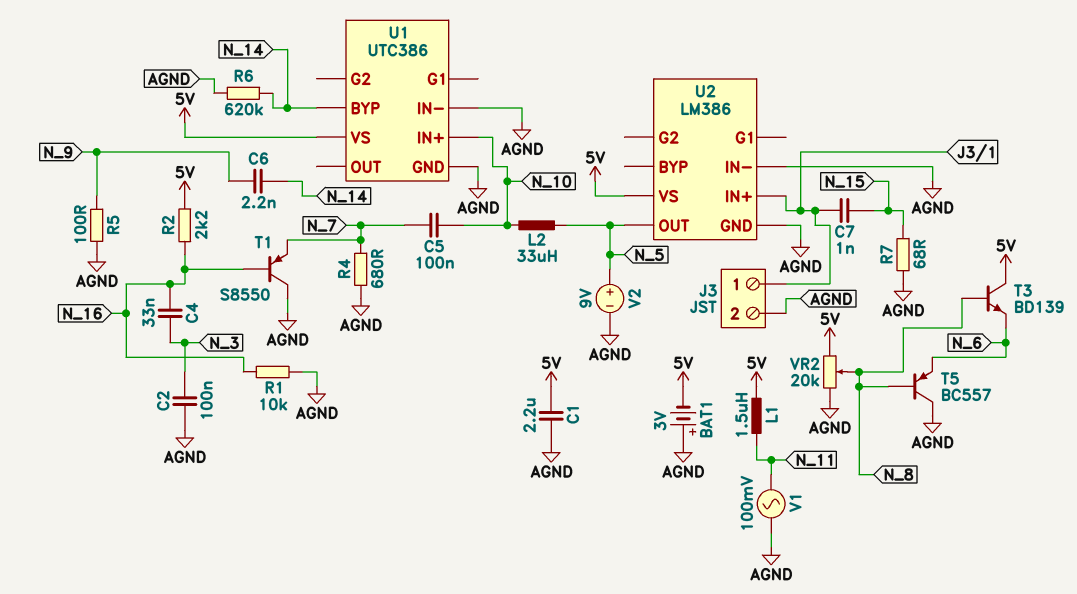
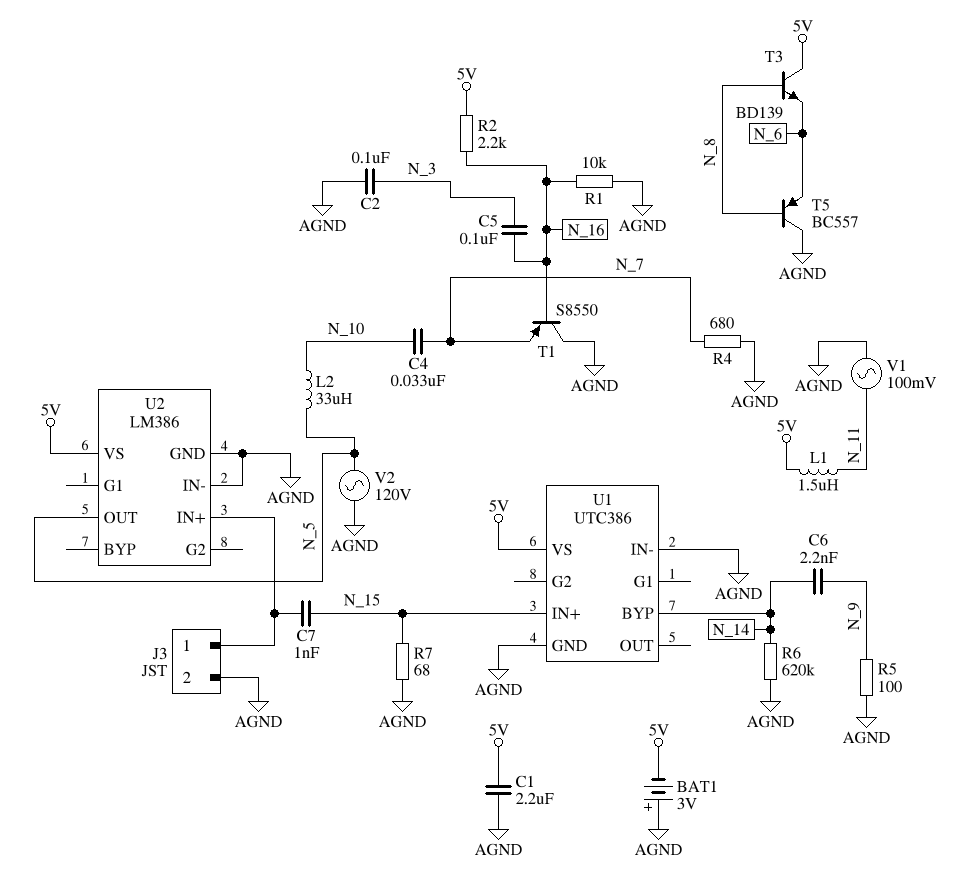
C4: 33nF (N_3, N_16) -> 33nF (N_7, N_10)
C5: 100nF (N_7, N_10) -> 100nF (N_3, N_16)
U1 pin IN+: N_10 -> N_15
V2: 9V (plus N_5, minus AGND) -> AC 120V (AGND, N_5)
VR2: 20k (5V, AGND, wiper N_8) -> none

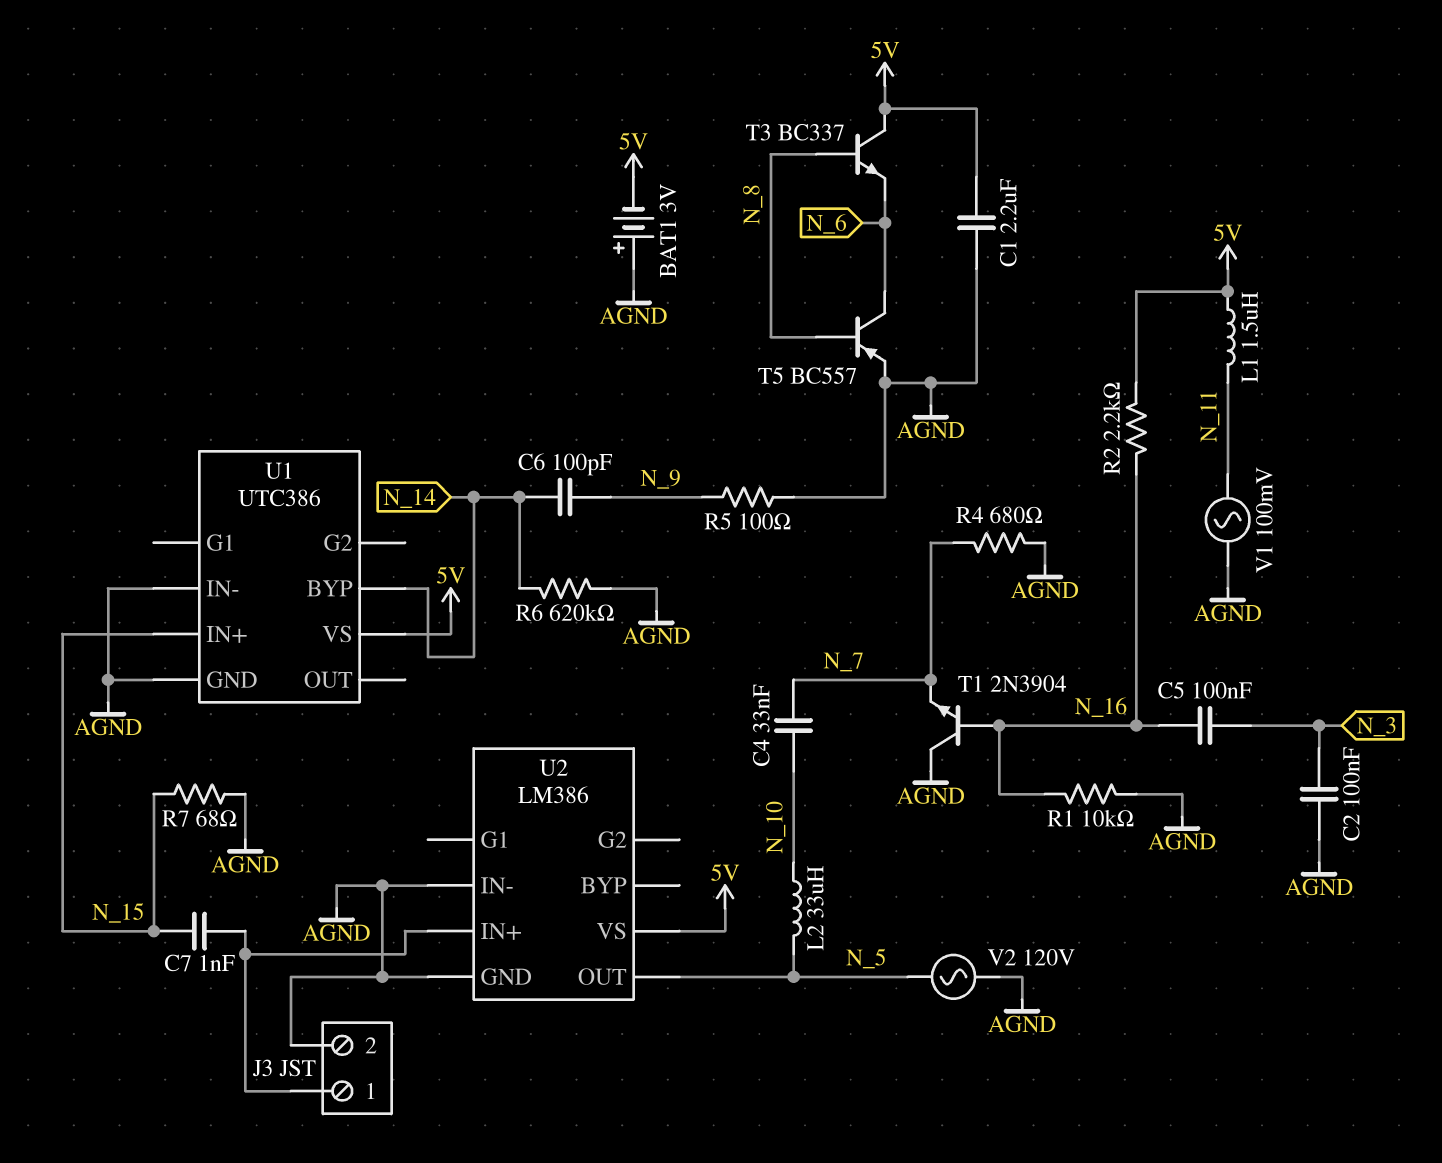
C6: 2.2nF (N_9, N_14) -> 100pF (N_9, N_14)
T1: PNP S8550 (B N_16, C AGND, E N_7) -> NPN 2N3904 (B N_16, C AGND, E N_7)
T3: NPN BD139 (B N_8, C 5V, E N_6) -> NPN BC337 (B N_8, C 5V, E N_6)
T5: PNP BC557 (B N_8, C AGND, E N_6) -> PNP BC557 (B N_8, C N_6, E AGND)

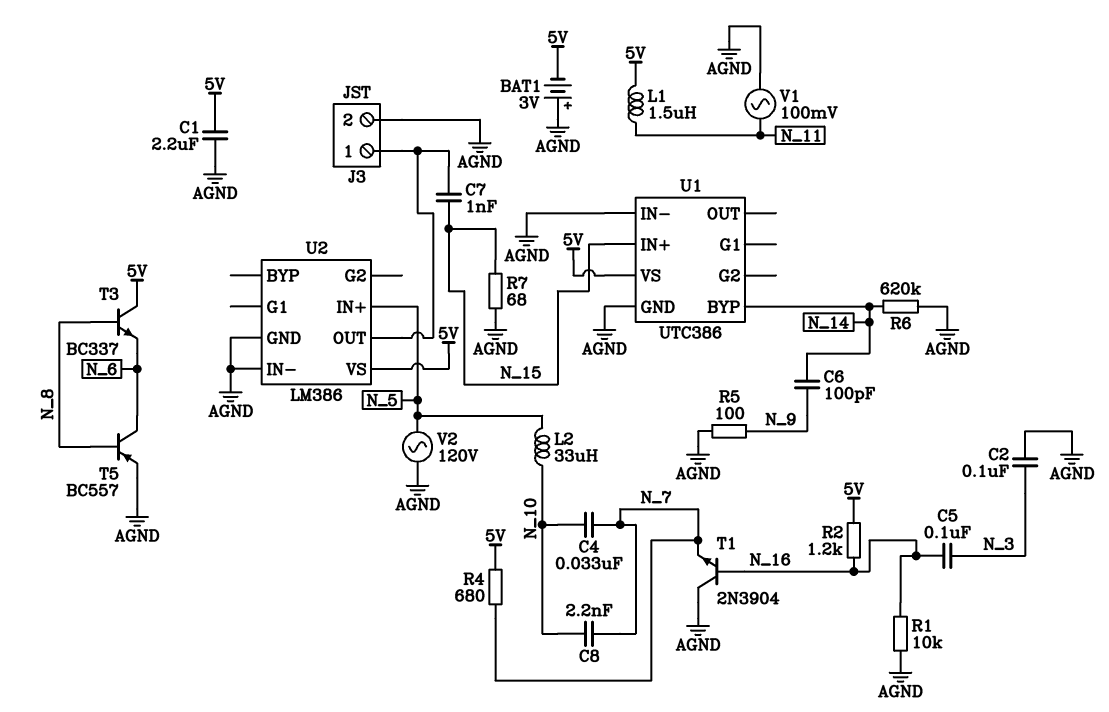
C8: none -> 2.2nF (N_7, N_10)
R2: 2.2k (5V, N_16) -> 1.2k (5V, N_16)
R4: 680 (AGND, N_7) -> 680 (5V, N_7)
U2 pin IN+: J3/1 -> N_5
U2 pin OUT: N_5 -> J3/1

